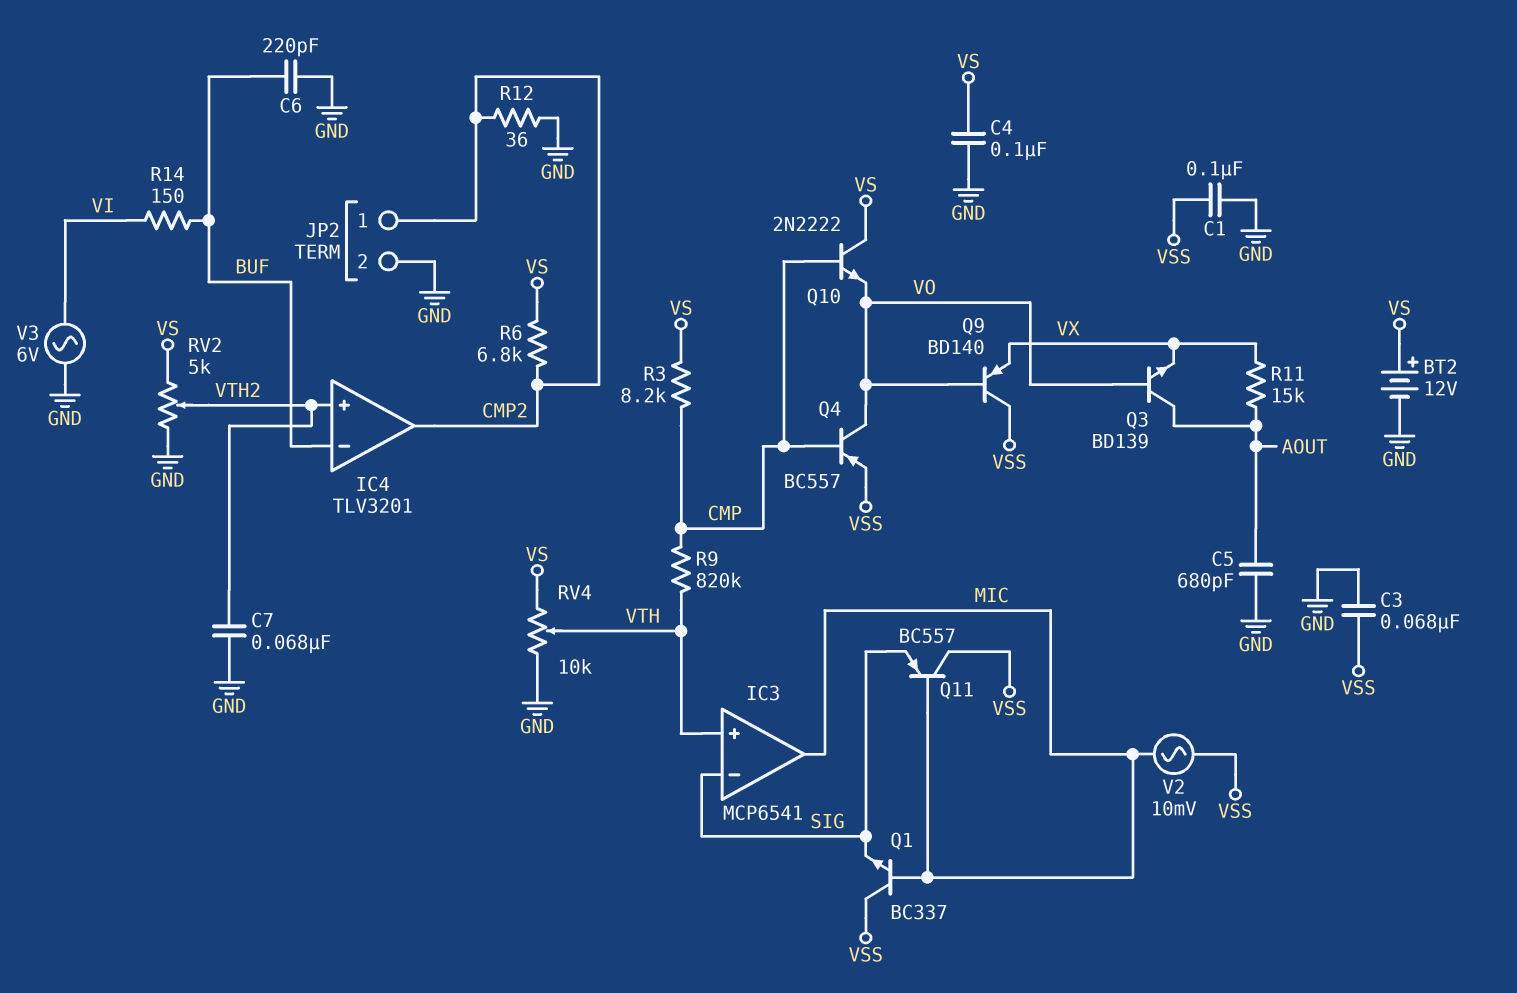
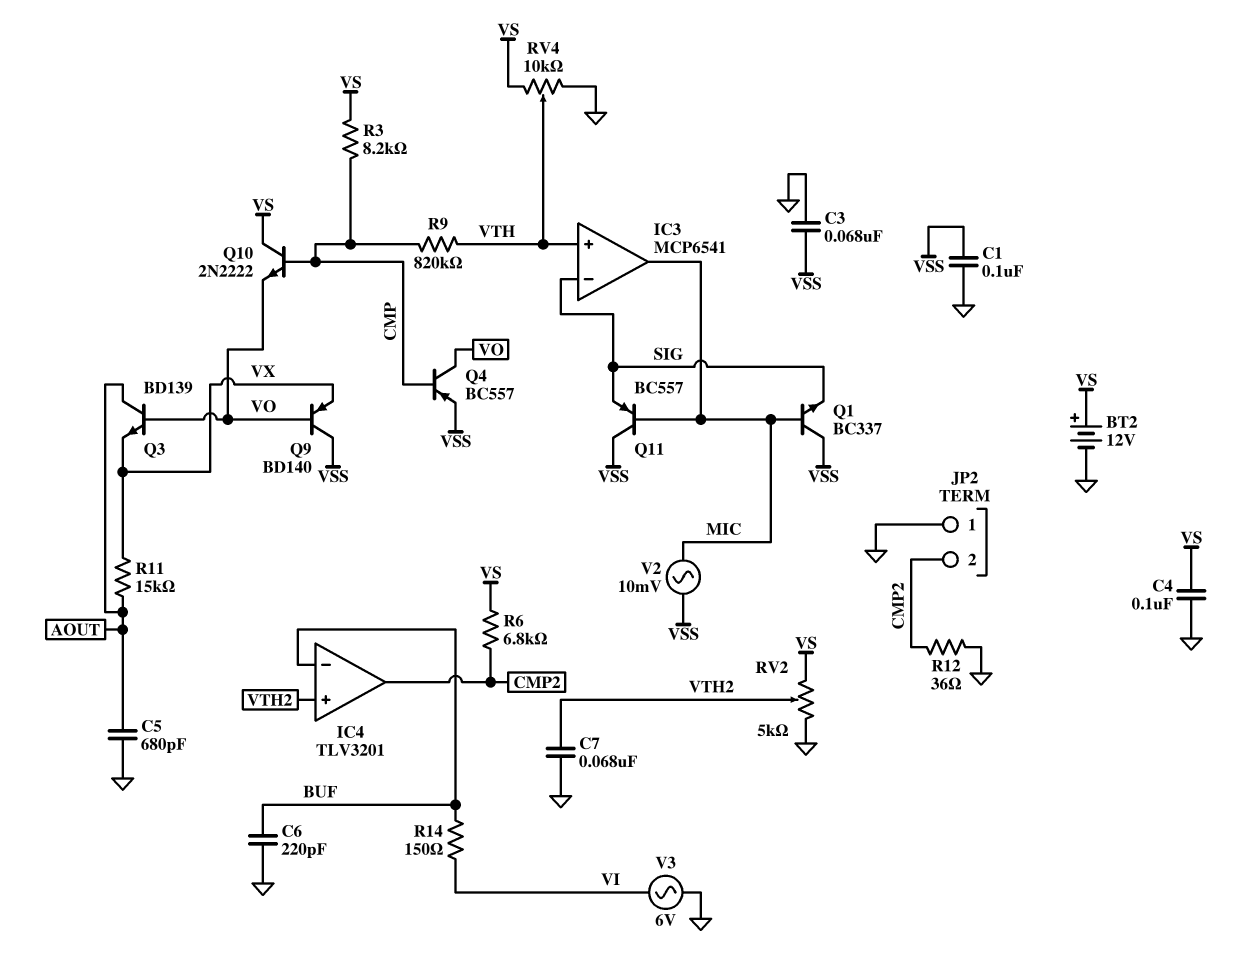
JP2 pin 1: CMP2 -> GND
JP2 pin 2: GND -> CMP2

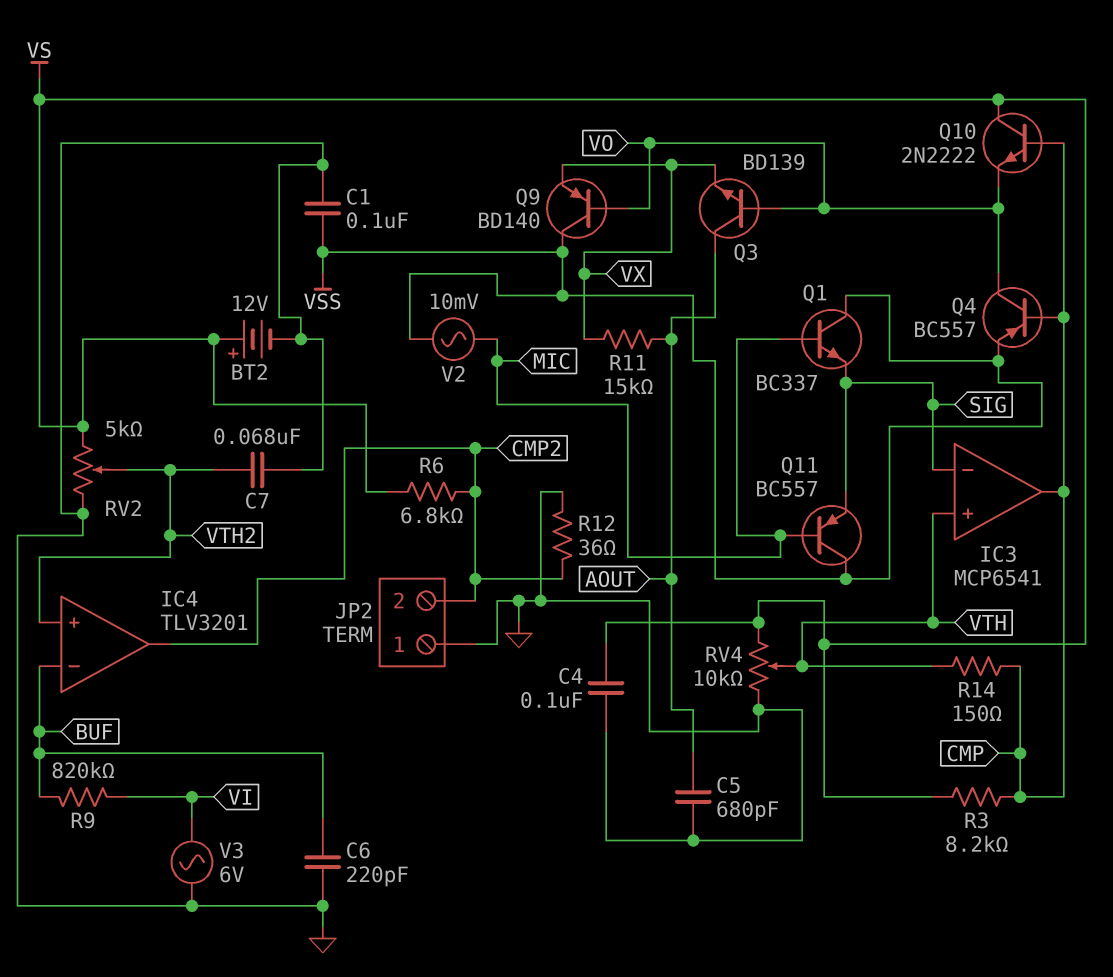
C3: 68nF (GND, VSS) -> none
IC3 pin out: MIC -> CMP
R9: 820k (CMP, VTH) -> 820k (BUF, VI)
R14: 150 (BUF, VI) -> 150 (CMP, VTH)

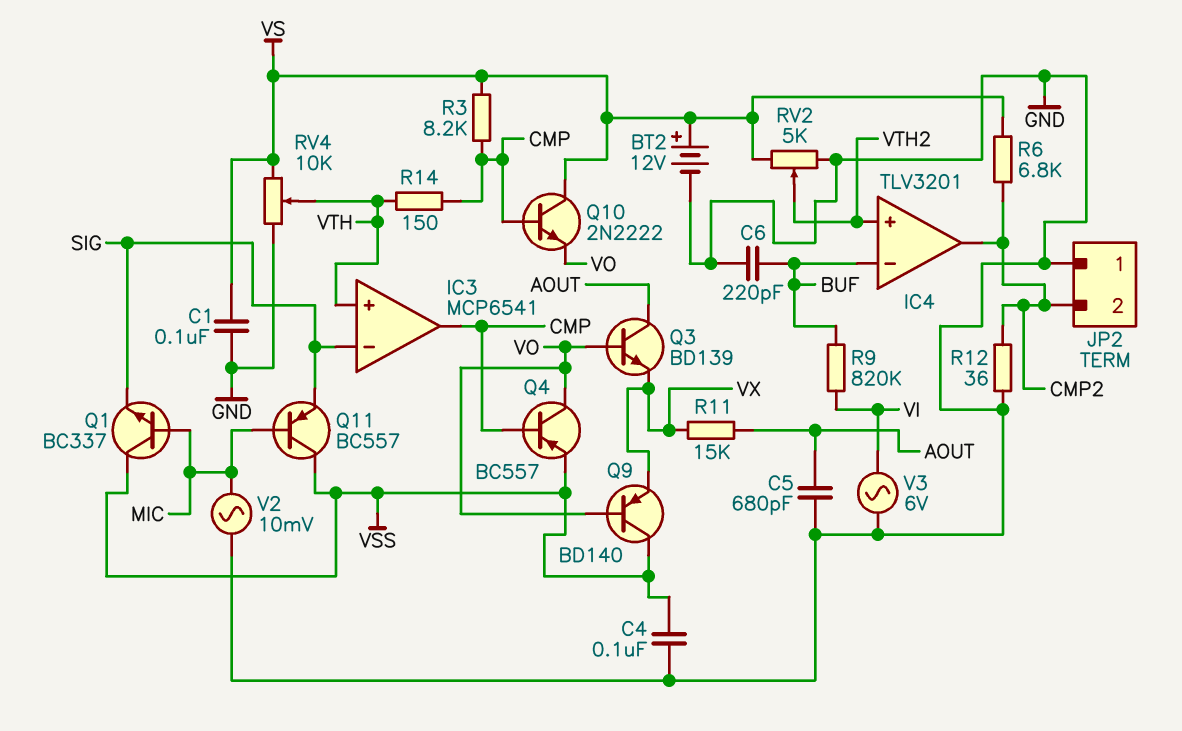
C1: 100nF (GND, VSS) -> 100nF (GND, VS)
C4: 100nF (GND, VS) -> 100nF (GND, VSS)
C7: 68nF (GND, VTH2) -> none
V2: AC 10mV (MIC, VSS) -> AC 10mV (GND, MIC)

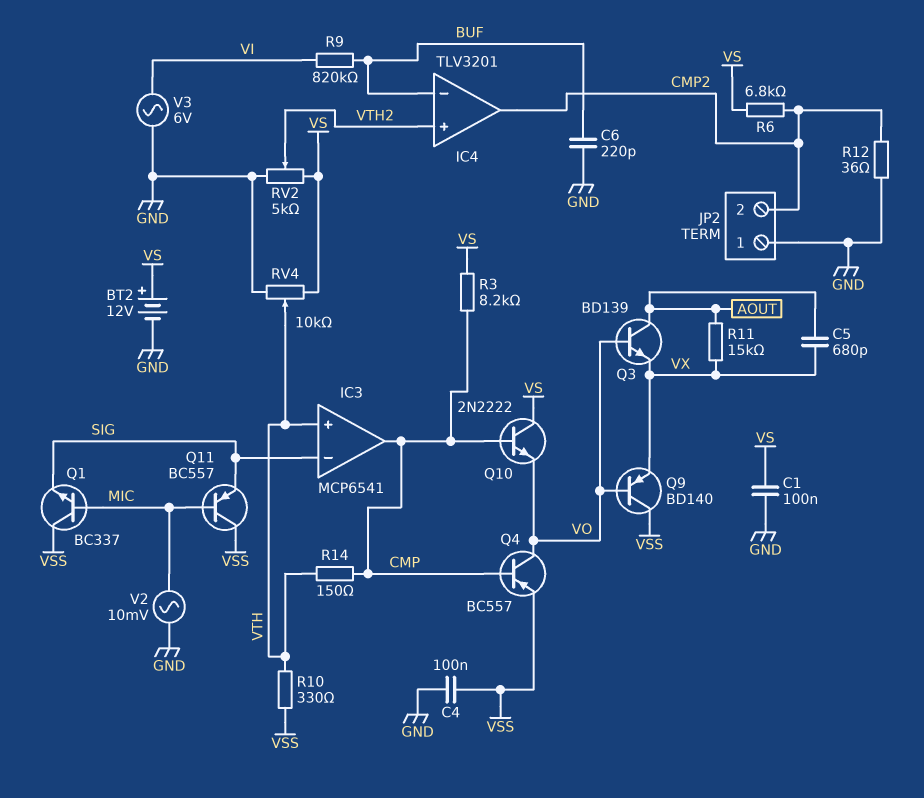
C5: 680pF (AOUT, GND) -> 680pF (AOUT, VX)
R10: none -> 330 (VSS, VTH)

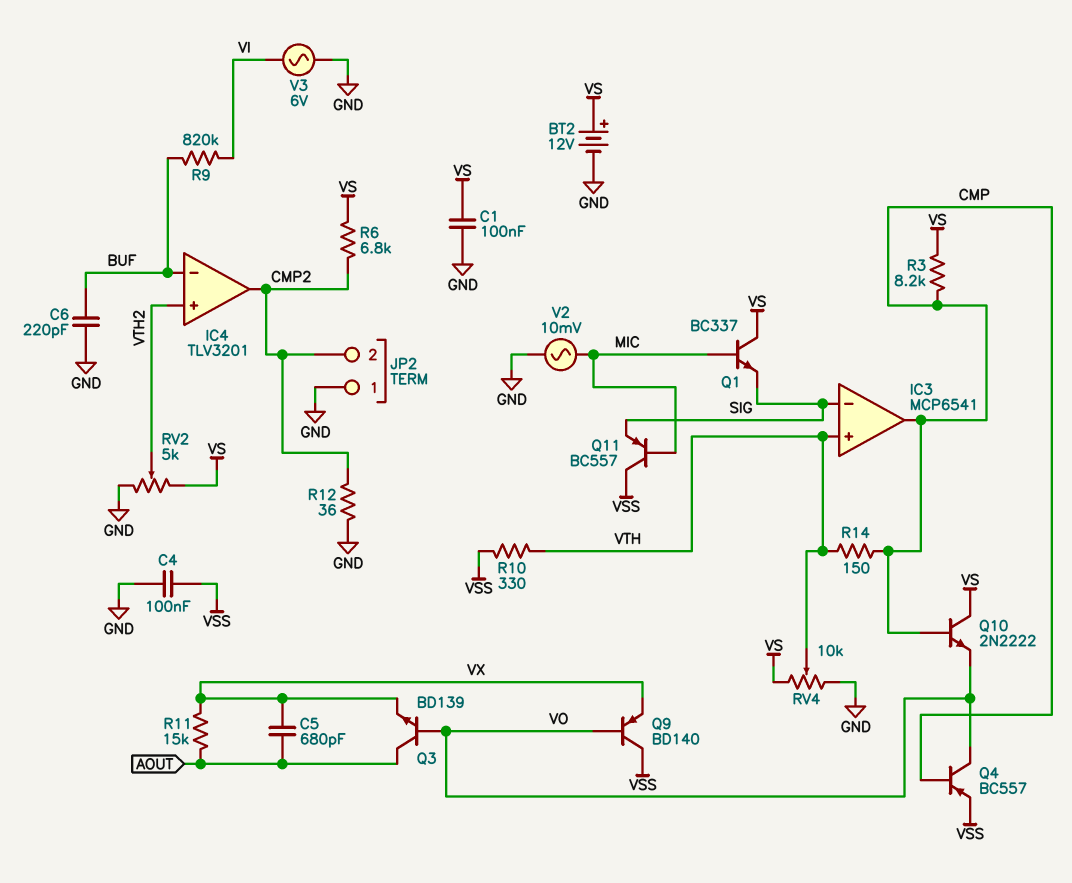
Q1: NPN BC337 (B MIC, C VSS, E SIG) -> NPN BC337 (B MIC, C VS, E SIG)

